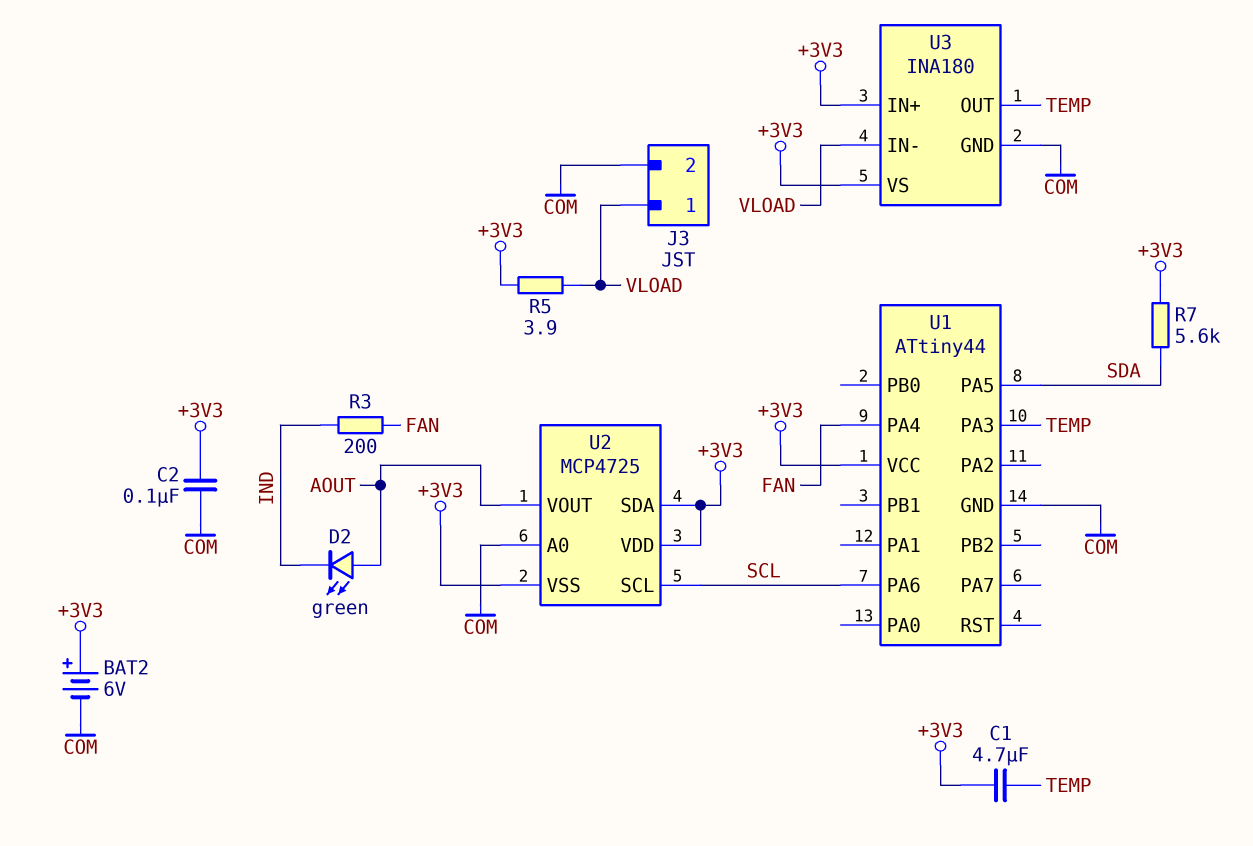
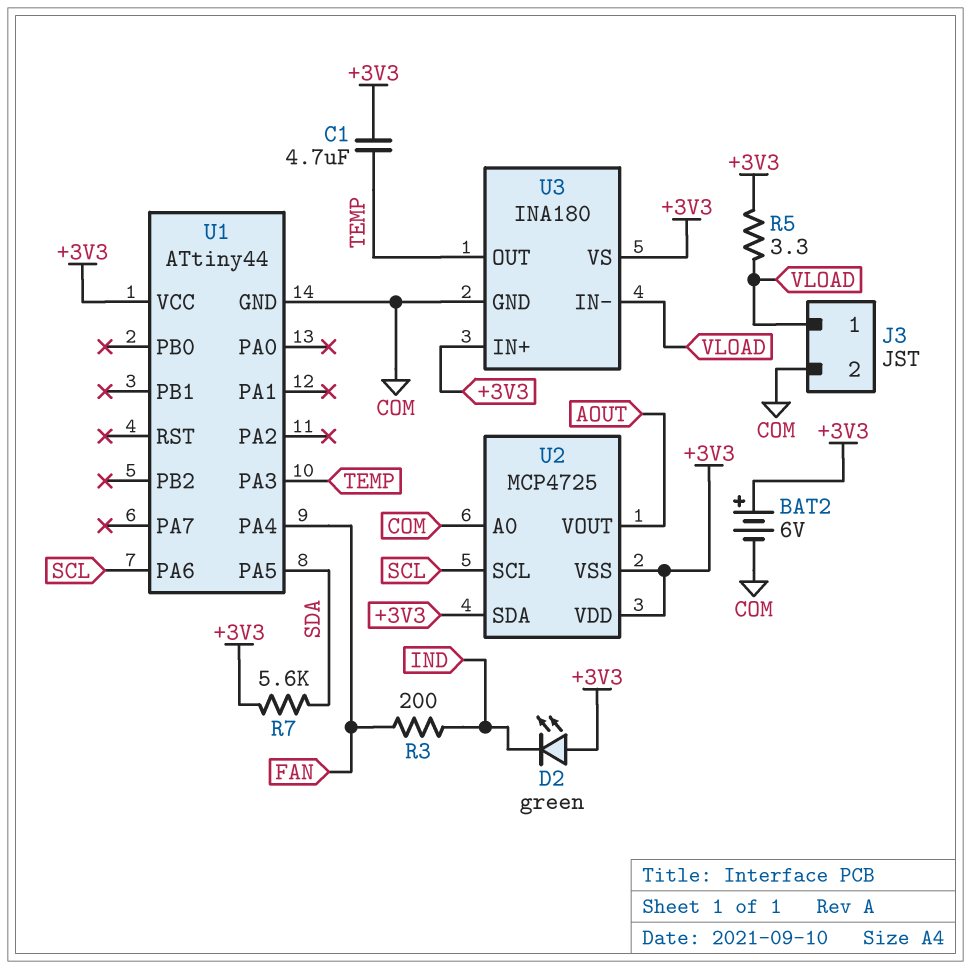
C2: 100nF (+3V3, COM) -> none
D2: LED green (A AOUT, K IND) -> LED green (A +3V3, K IND)
R5: 3.9 (+3V3, VLOAD) -> 3.3 (+3V3, VLOAD)

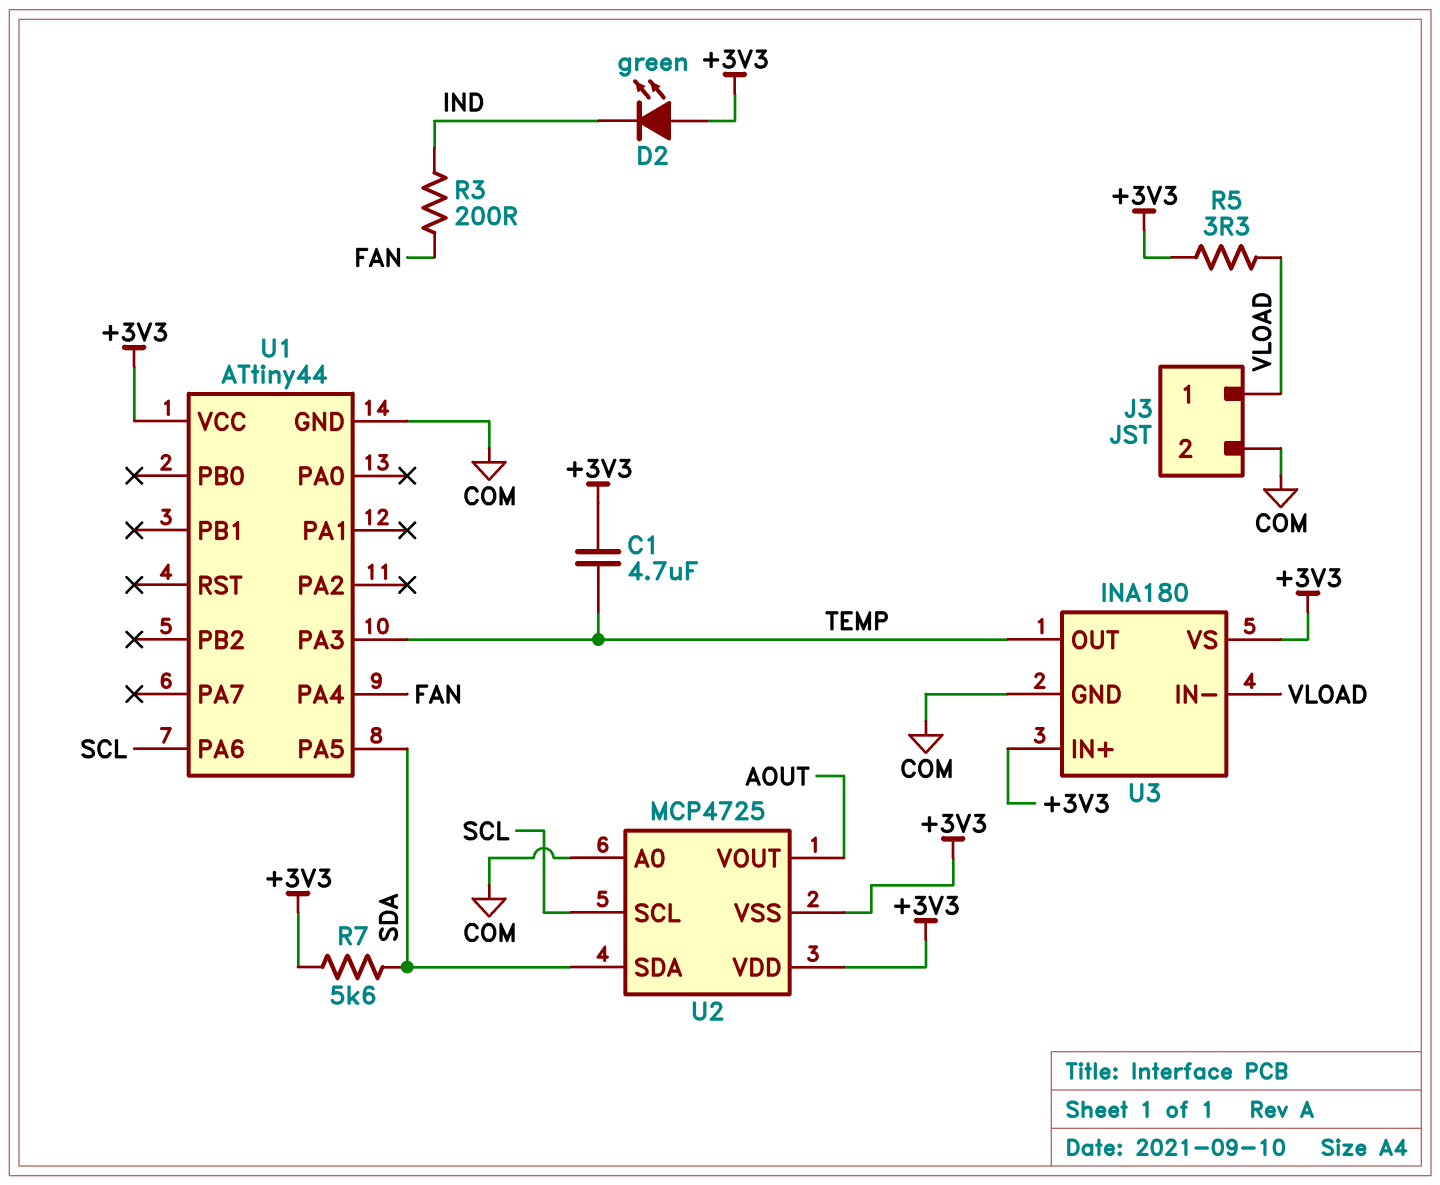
BAT2: 6V (plus +3V3, minus COM) -> none
U2 pin SDA: +3V3 -> SDA

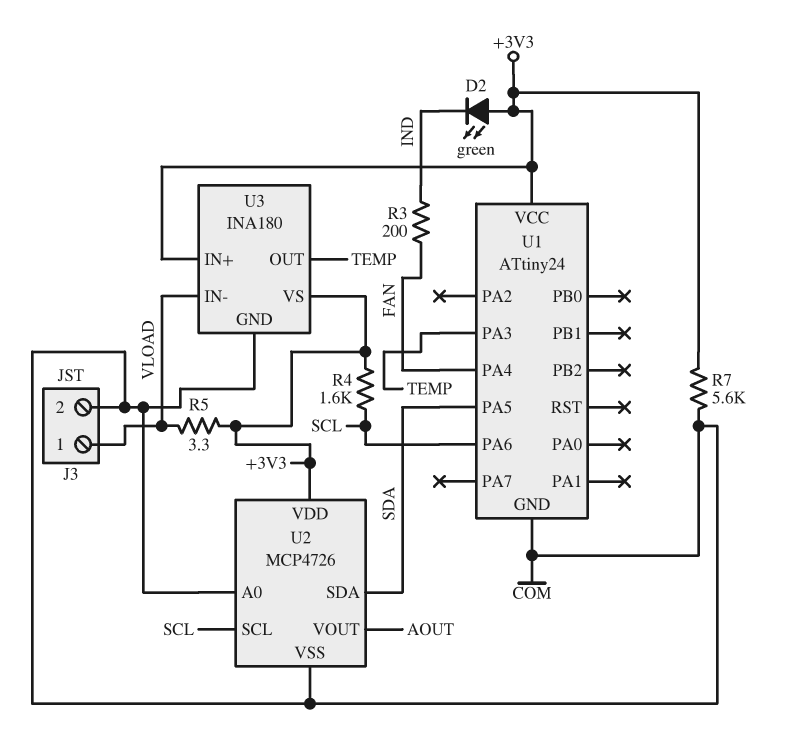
C1: 4.7uF (+3V3, TEMP) -> none
R4: none -> 1.6k (+3V3, SCL)
R7: 5.6k (+3V3, SDA) -> 5.6k (+3V3, COM)
U1: ATtiny44 -> ATtiny24
U2: MCP4725 -> MCP4726
U2 pin VSS: +3V3 -> COM

